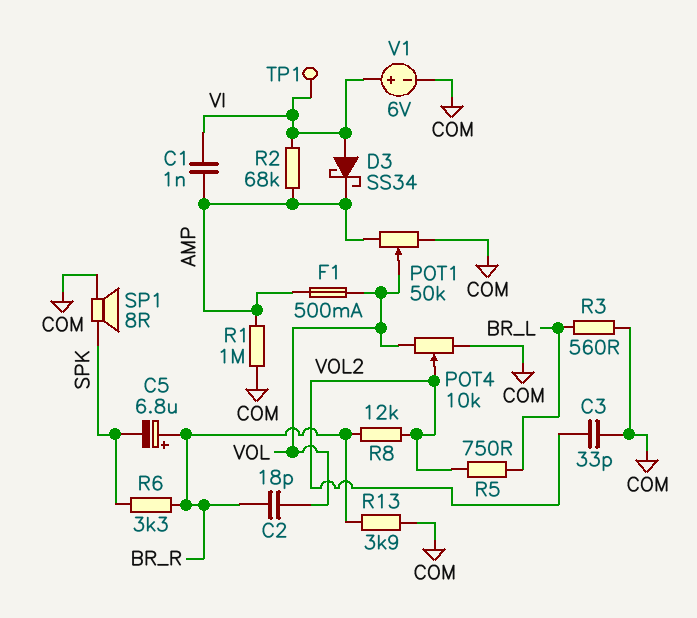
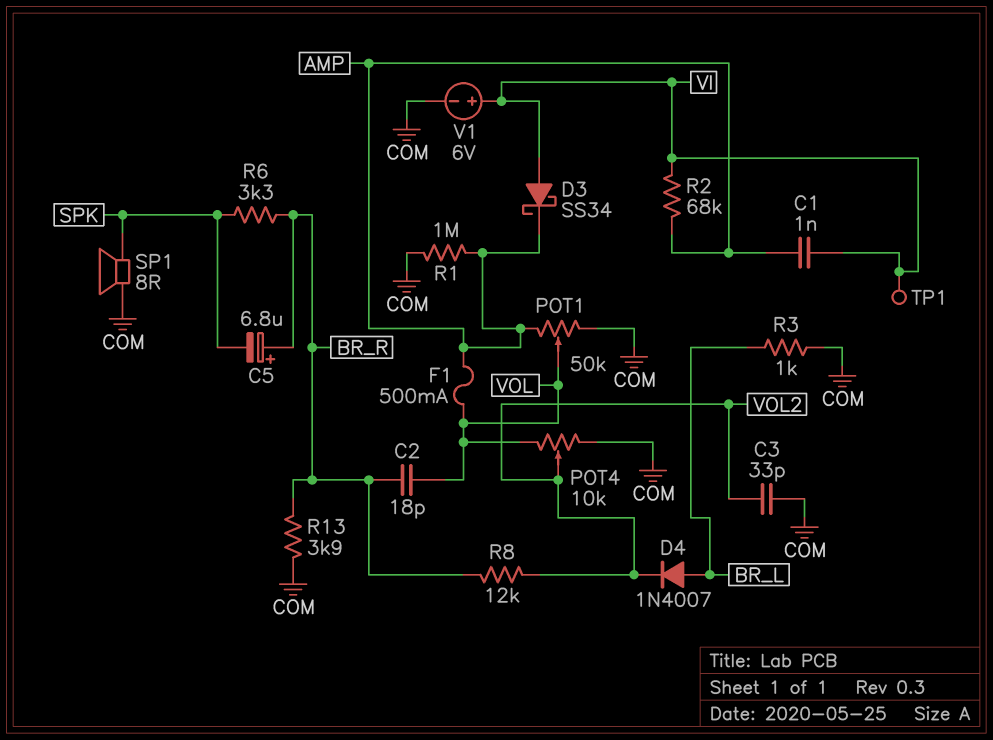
D4: none -> diode 1N4007 (A BR_L, K VOL2)
R3: 560 (BR_L, COM) -> 1k (BR_L, COM)
R5: 750 (BR_L, VOL2) -> none

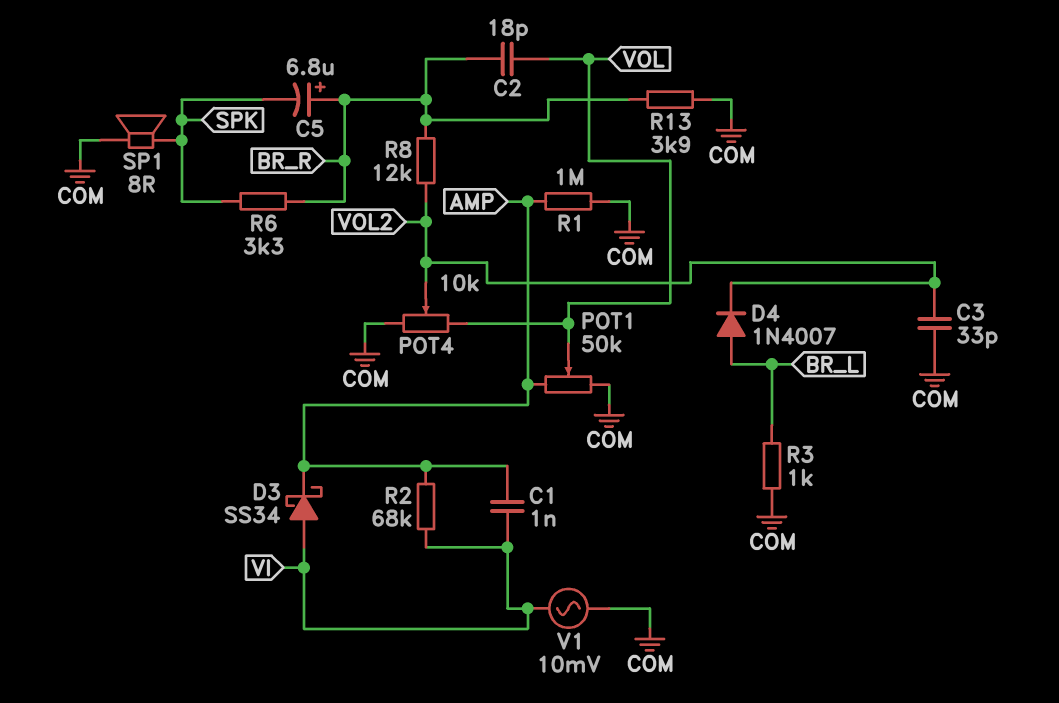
F1: 500mA (AMP, VOL) -> none
TP1: test point (VI) -> none
V1: 6V (plus VI, minus COM) -> AC 10mV (COM, VI)

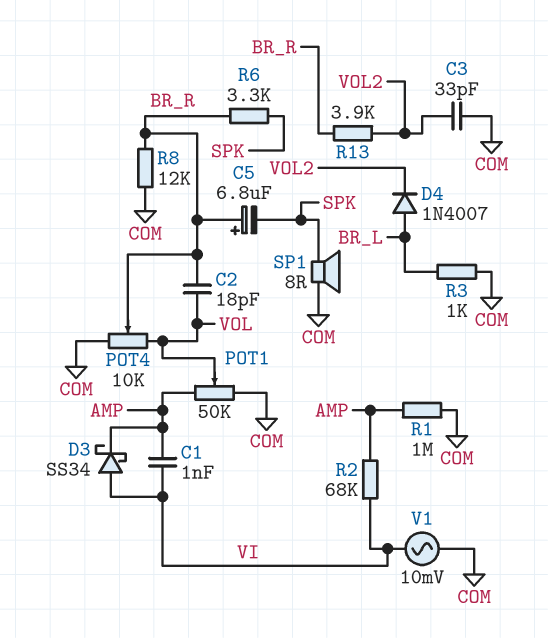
POT4: 10k (COM, VOL, wiper VOL2) -> 10k (COM, VOL, wiper BR_R)
R8: 12k (BR_R, VOL2) -> 12k (BR_R, COM)
R13: 3.9k (BR_R, COM) -> 3.9k (BR_R, VOL2)

